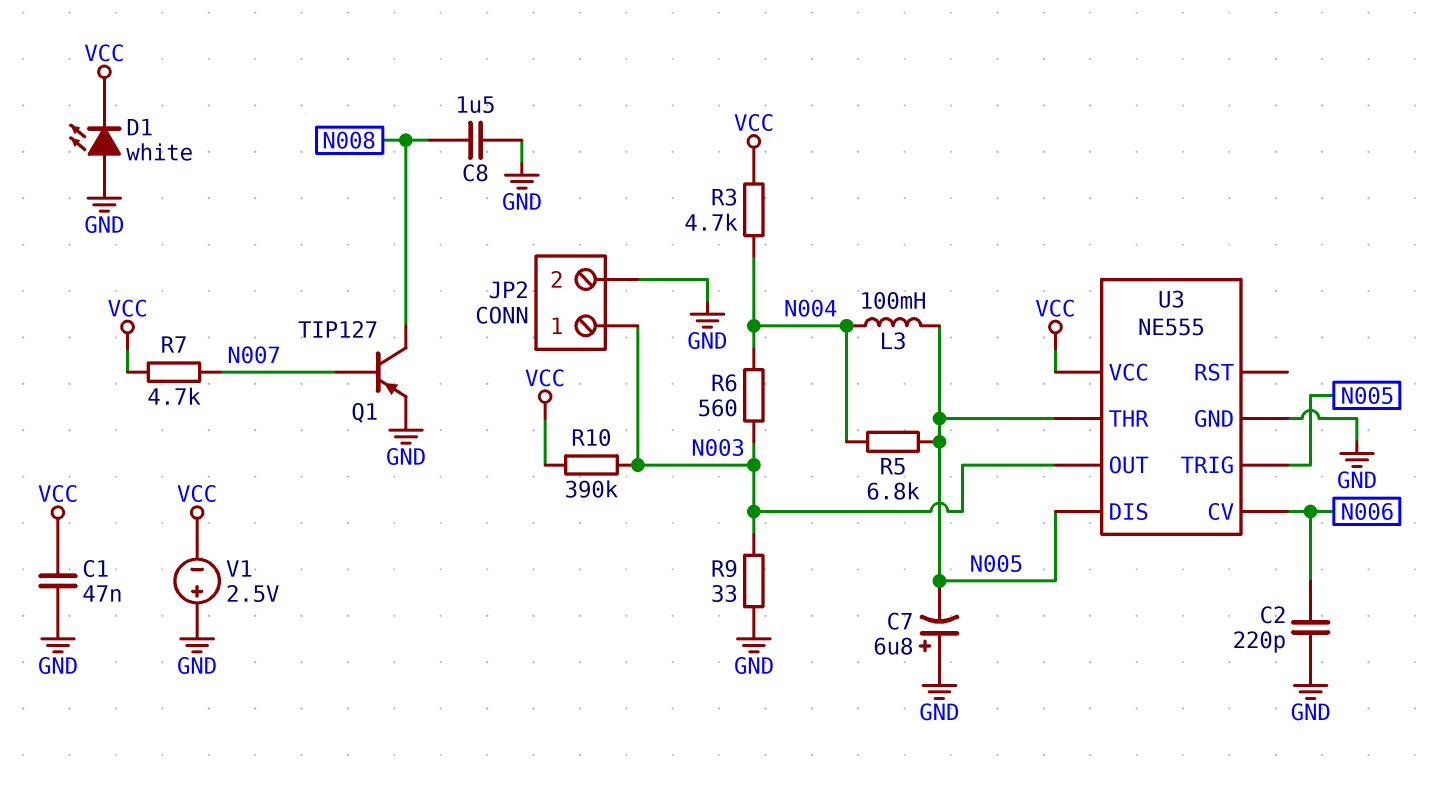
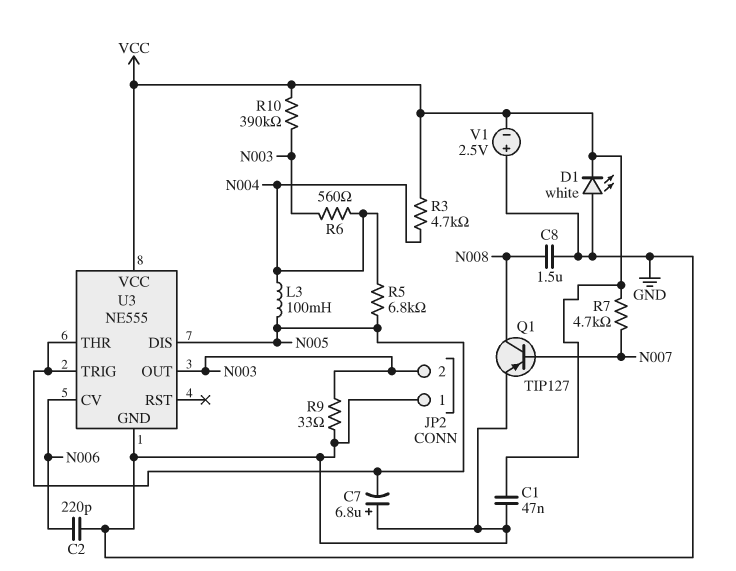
JP2 pin 1: N003 -> GND
JP2 pin 2: GND -> N003

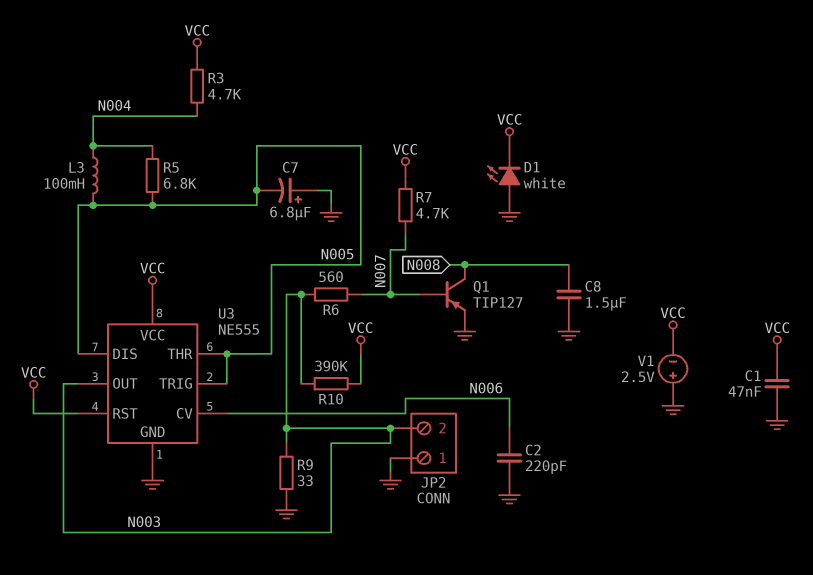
R6: 560 (N003, N004) -> 560 (N003, N007)
U3 pin RST: none -> VCC

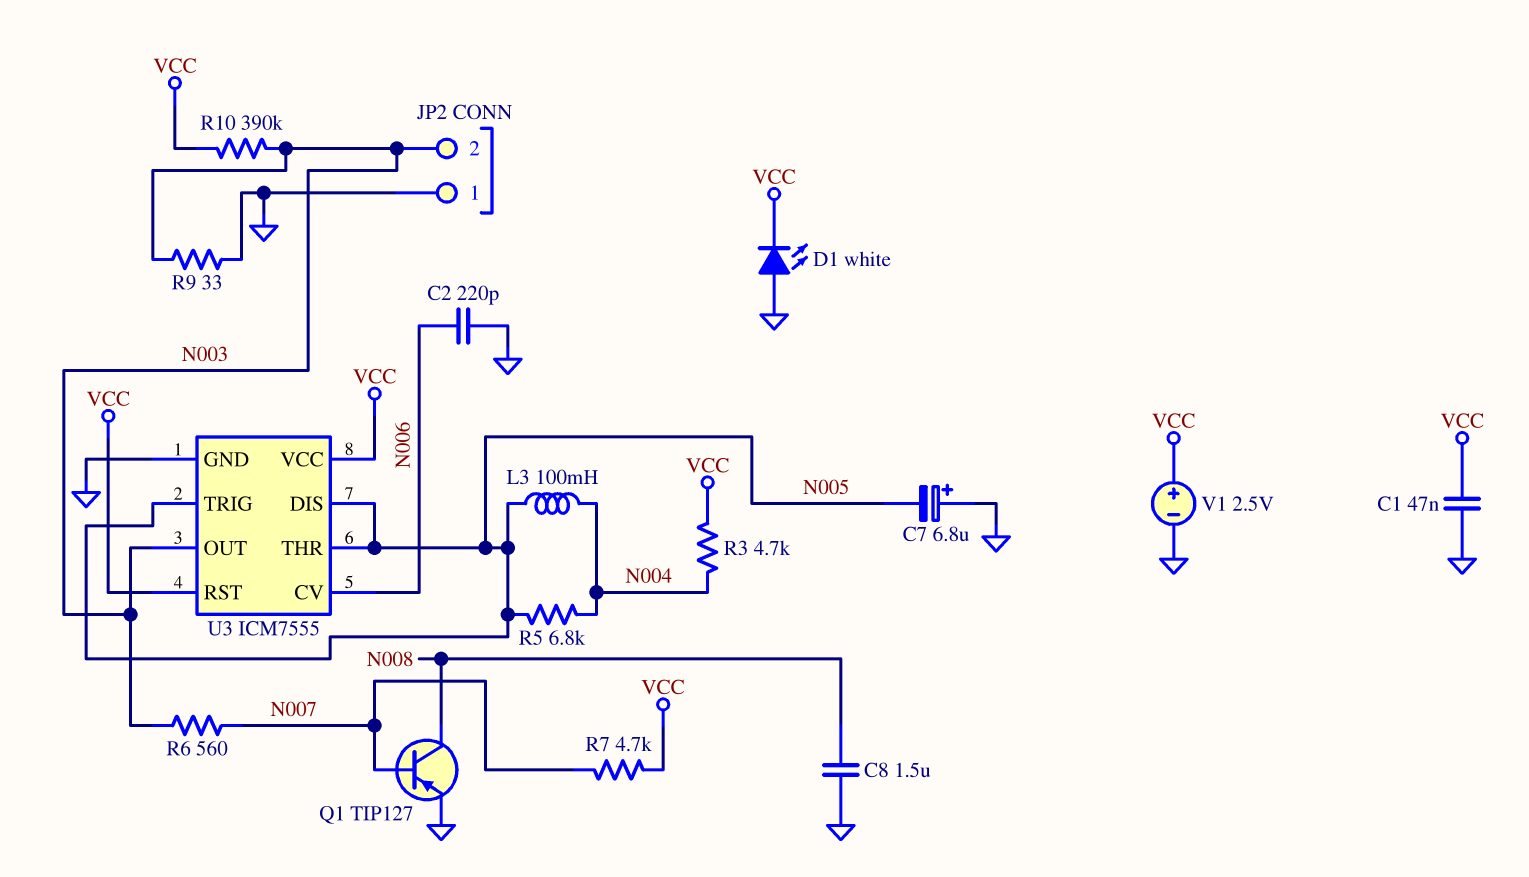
U3: NE555 -> ICM7555
V1: 2.5V (plus GND, minus VCC) -> 2.5V (plus VCC, minus GND)

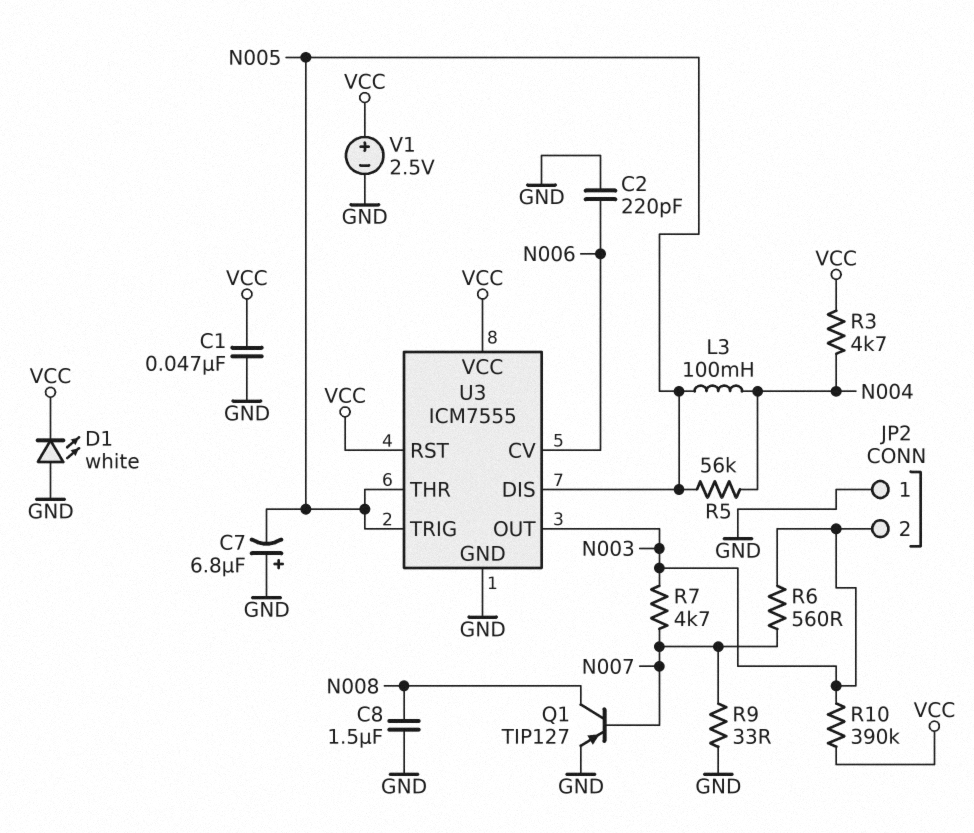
R5: 6.8k (N004, N005) -> 56k (N004, N005)
R7: 4.7k (N007, VCC) -> 4.7k (N003, N007)
R9: 33 (GND, N003) -> 33 (GND, N007)

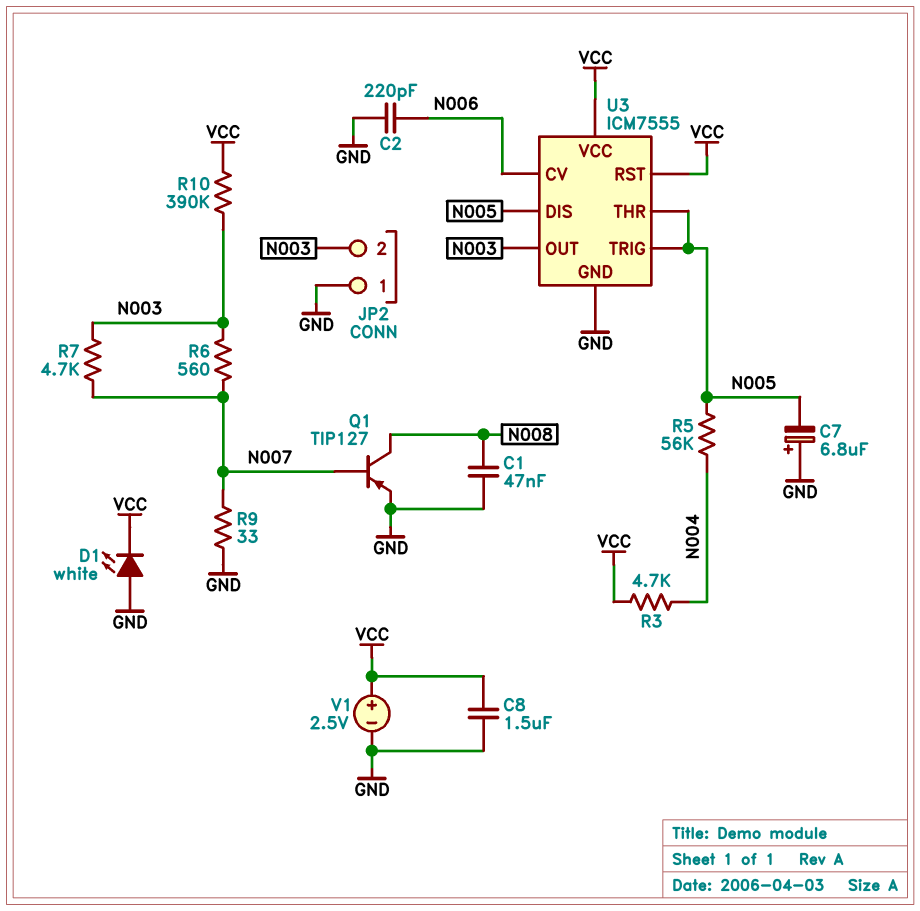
C1: 47nF (GND, VCC) -> 47nF (GND, N008)
C8: 1.5uF (GND, N008) -> 1.5uF (GND, VCC)
L3: 100mH (N004, N005) -> none

